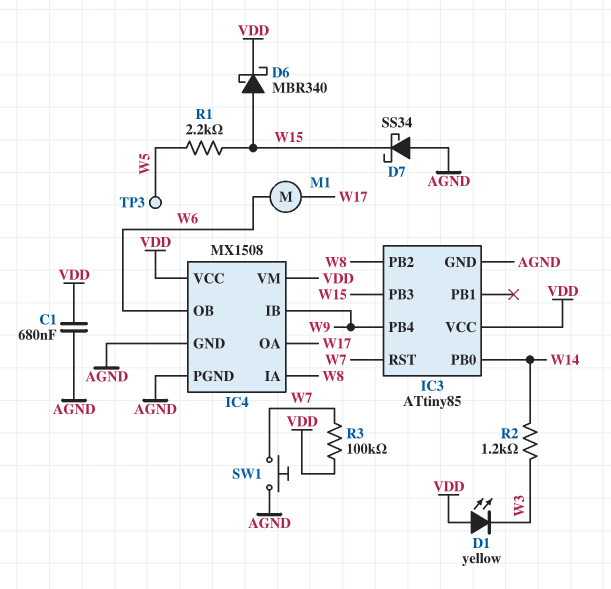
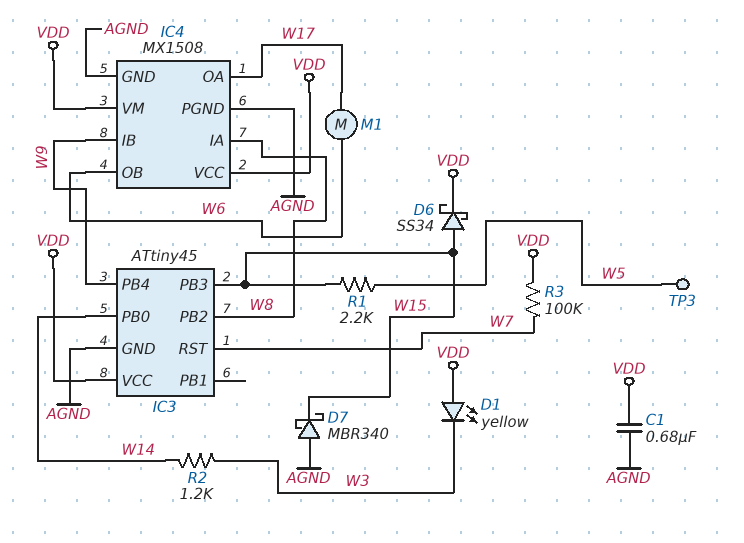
D6: schottky MBR340 (A W15, K VDD) -> schottky SS34 (A W15, K VDD)
D7: schottky SS34 (A AGND, K W15) -> schottky MBR340 (A AGND, K W15)
IC3: ATtiny85 -> ATtiny45
SW1: button (AGND, W7) -> none

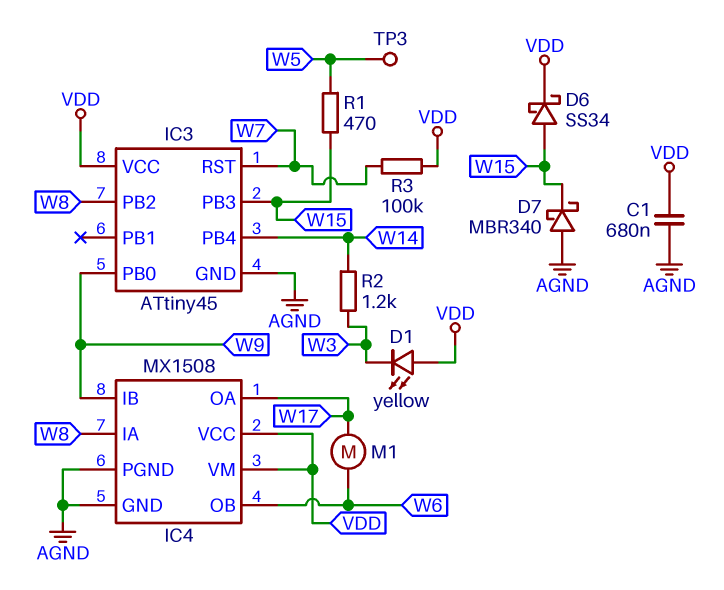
IC3 pin PB0: W14 -> W9
IC3 pin PB4: W9 -> W14
R1: 2.2k (W5, W15) -> 470 (W5, W15)

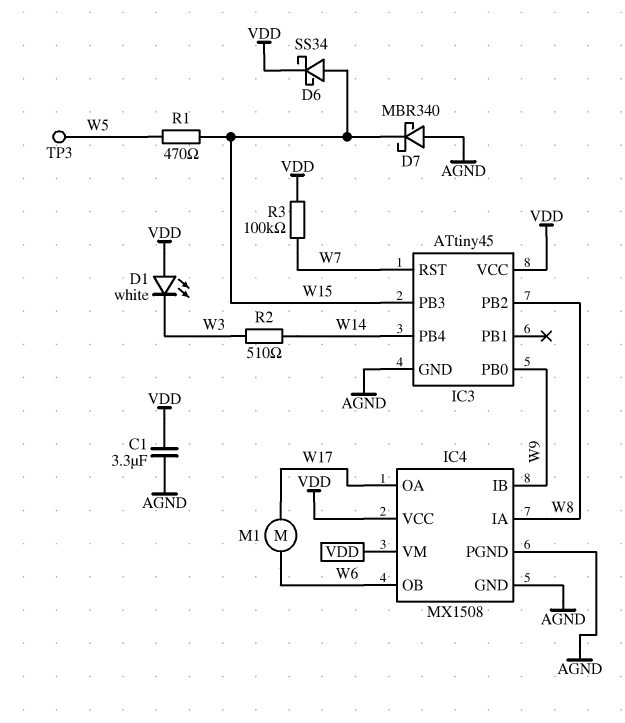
C1: 680nF (AGND, VDD) -> 3.3uF (AGND, VDD)
D1: LED yellow (A VDD, K W3) -> LED white (A VDD, K W3)
R2: 1.2k (W3, W14) -> 510 (W3, W14)

